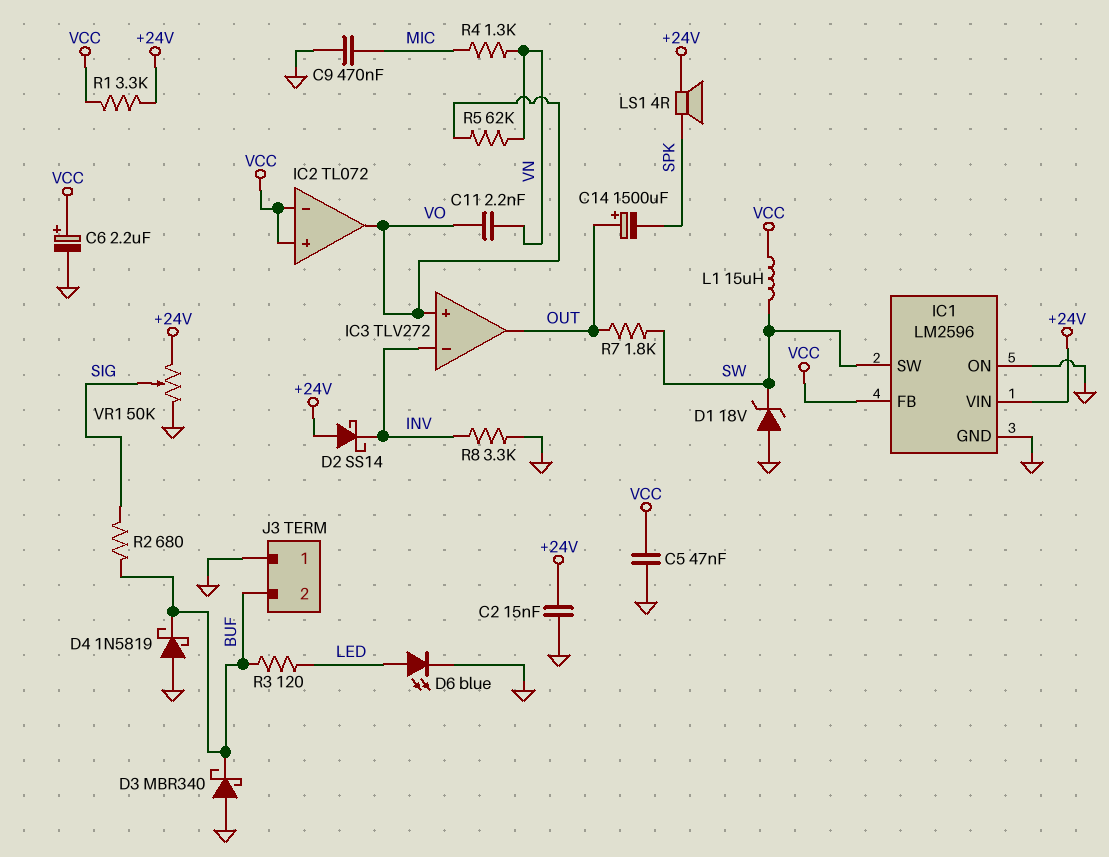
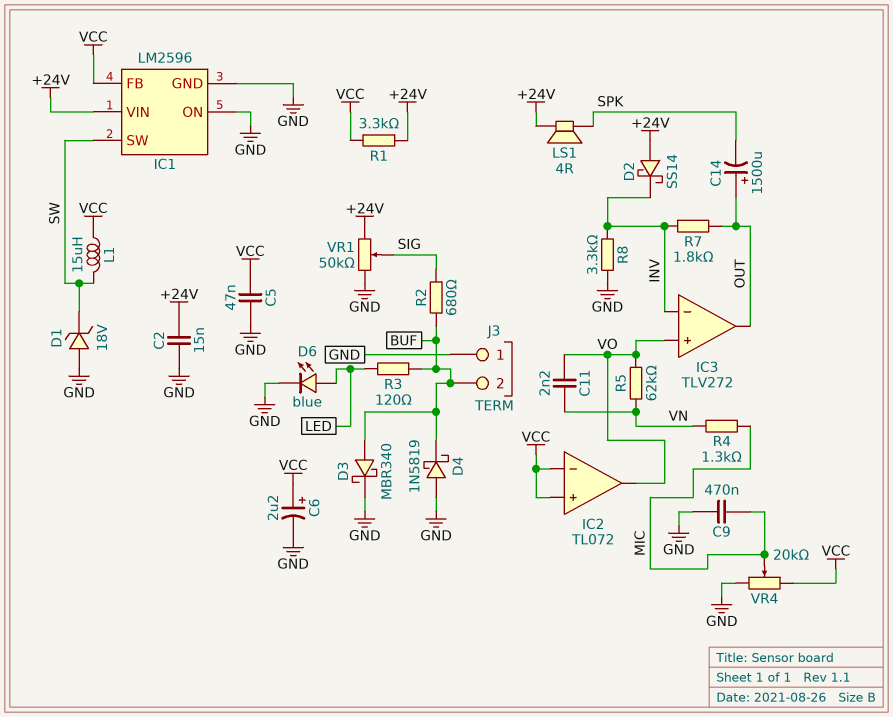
D3: schottky MBR340 (A GND, K BUF) -> schottky MBR340 (A BUF, K GND)
R7: 1.8k (OUT, SW) -> 1.8k (INV, OUT)
VR4: none -> 20k (GND, VCC, wiper MIC)

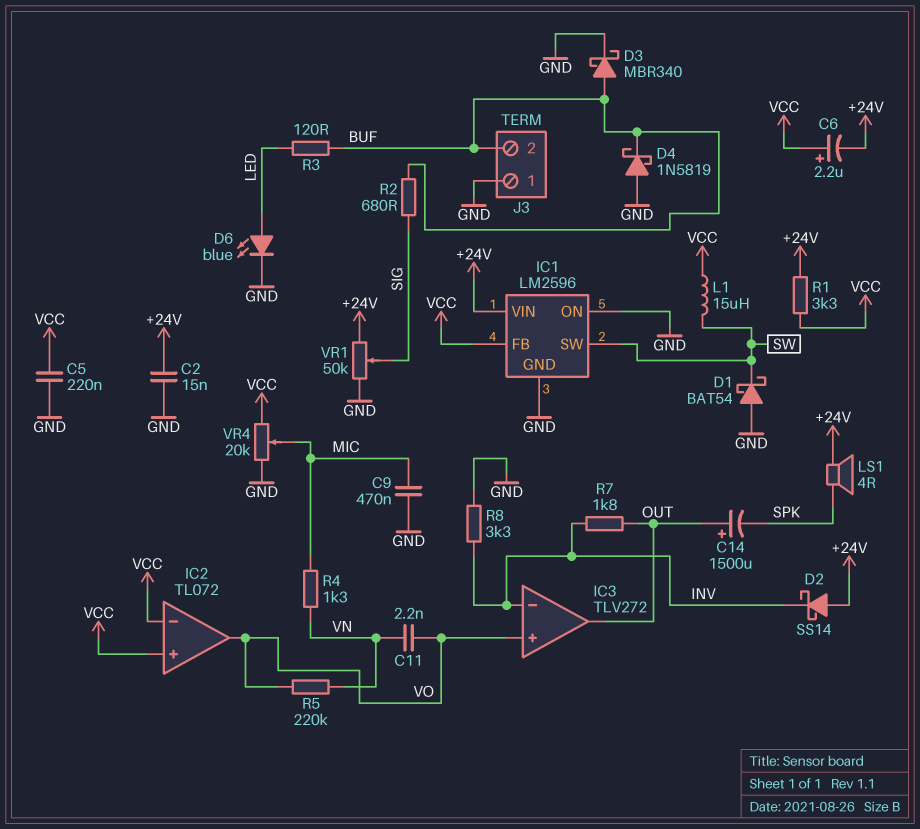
C5: 47nF (GND, VCC) -> 220nF (GND, VCC)
C6: 2.2uF (plus VCC, minus GND) -> 2.2uF (plus VCC, minus +24V)
D1: zener 18V (A GND, K SW) -> schottky BAT54 (A GND, K SW)
R5: 62k (VN, VO) -> 220k (VN, VO)

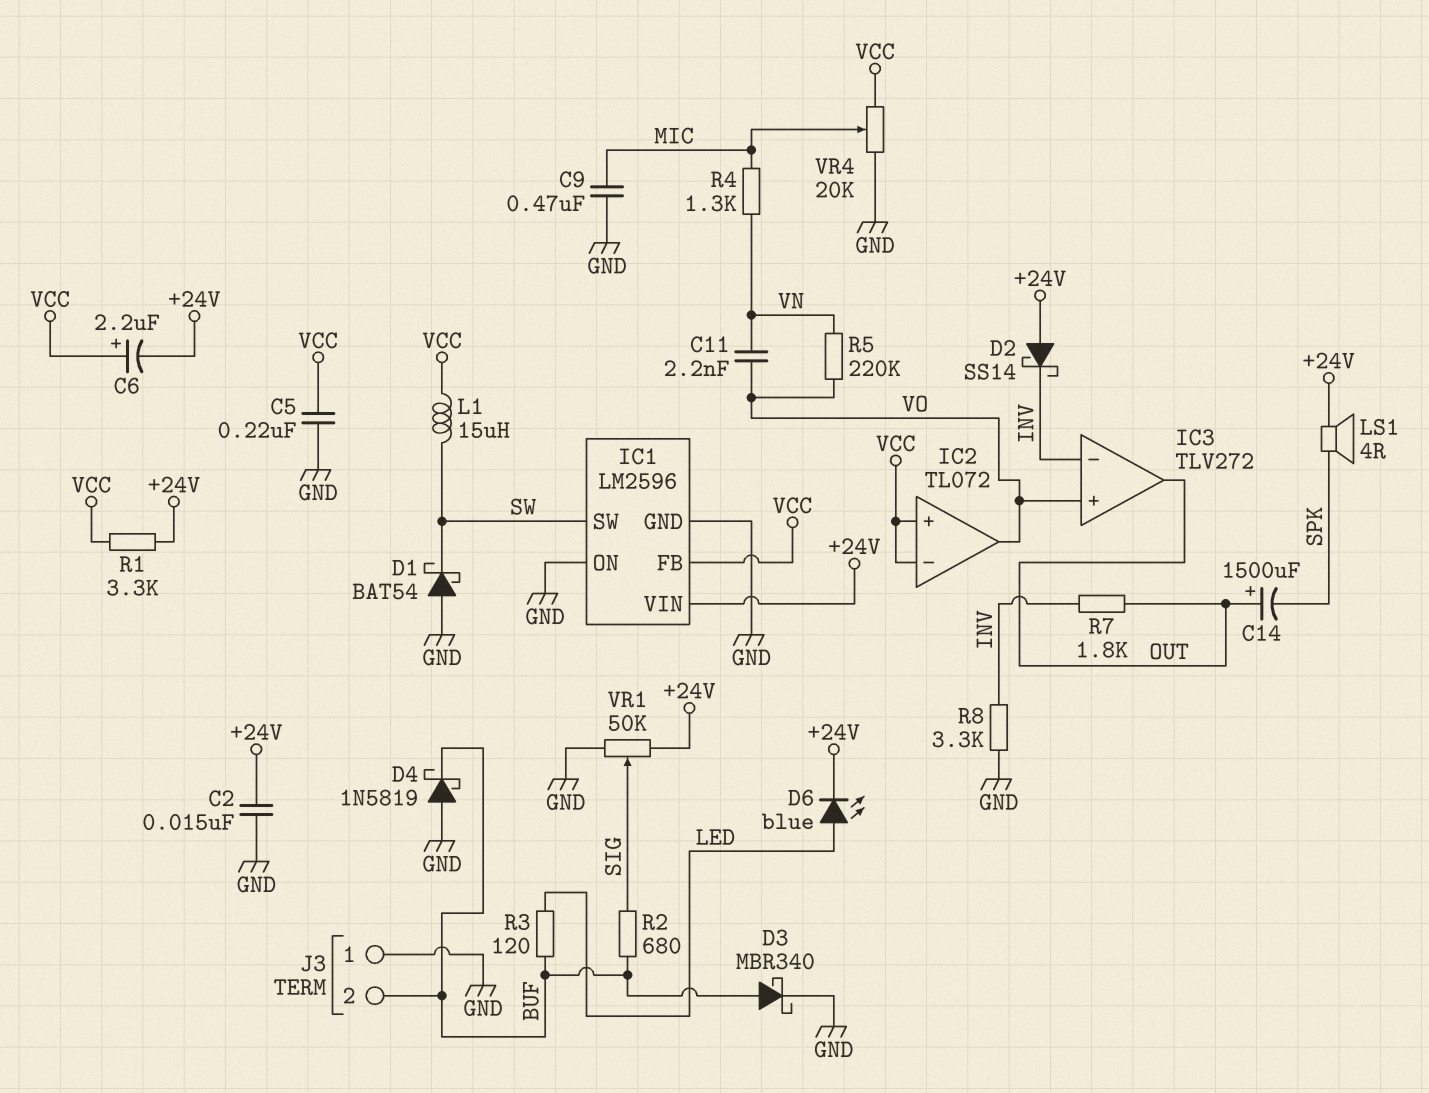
D6: LED blue (A LED, K GND) -> LED blue (A LED, K +24V)

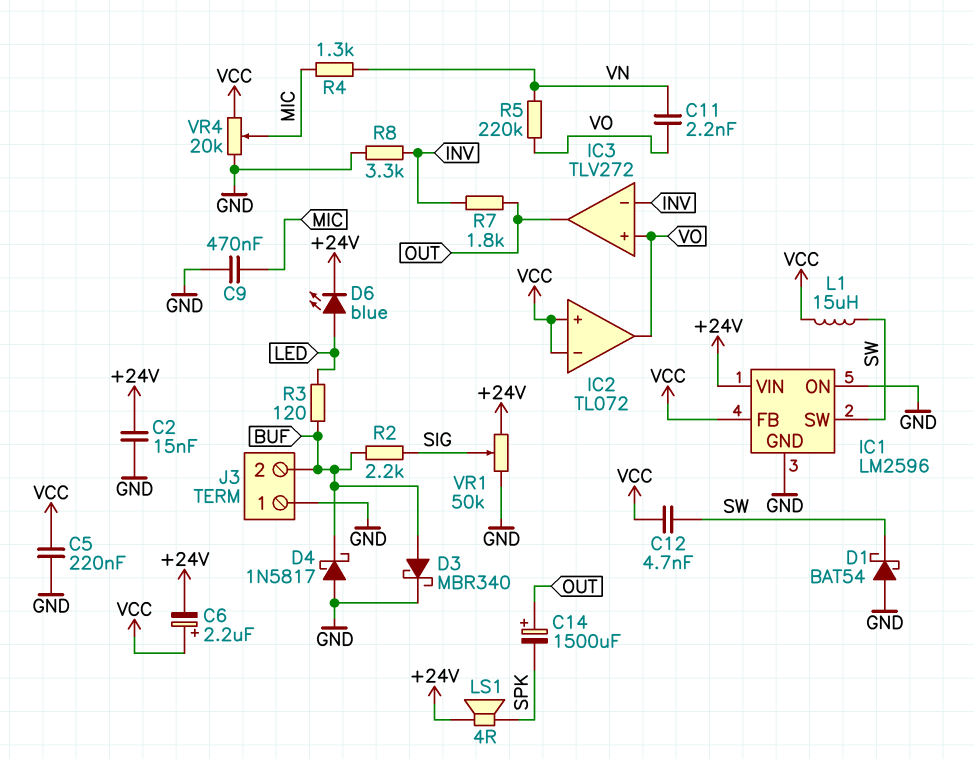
C12: none -> 4.7nF (SW, VCC)
D2: schottky SS14 (A +24V, K INV) -> none
D4: schottky 1N5819 (A GND, K BUF) -> schottky 1N5817 (A GND, K BUF)
R1: 3.3k (+24V, VCC) -> none
R2: 680 (BUF, SIG) -> 2.2k (BUF, SIG)

